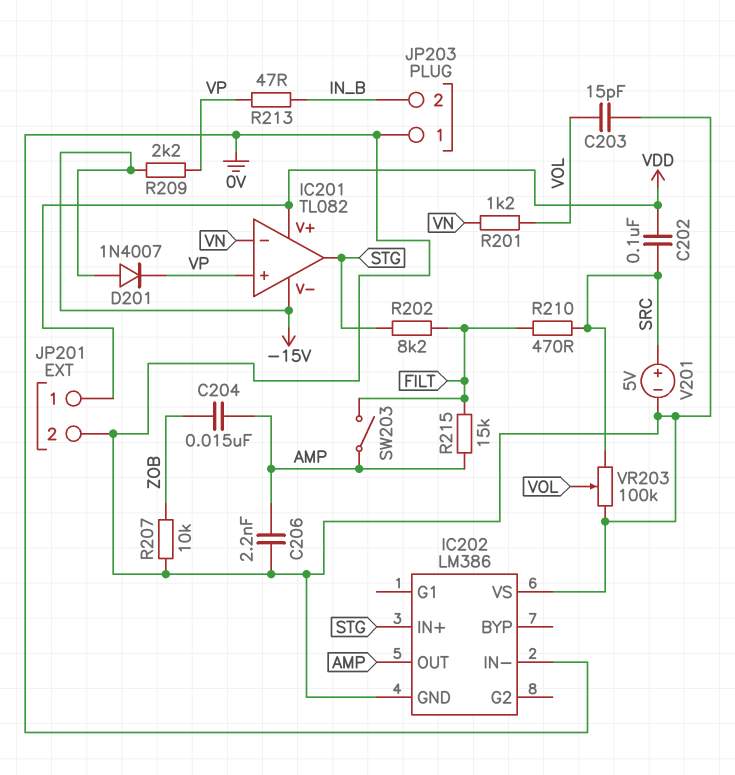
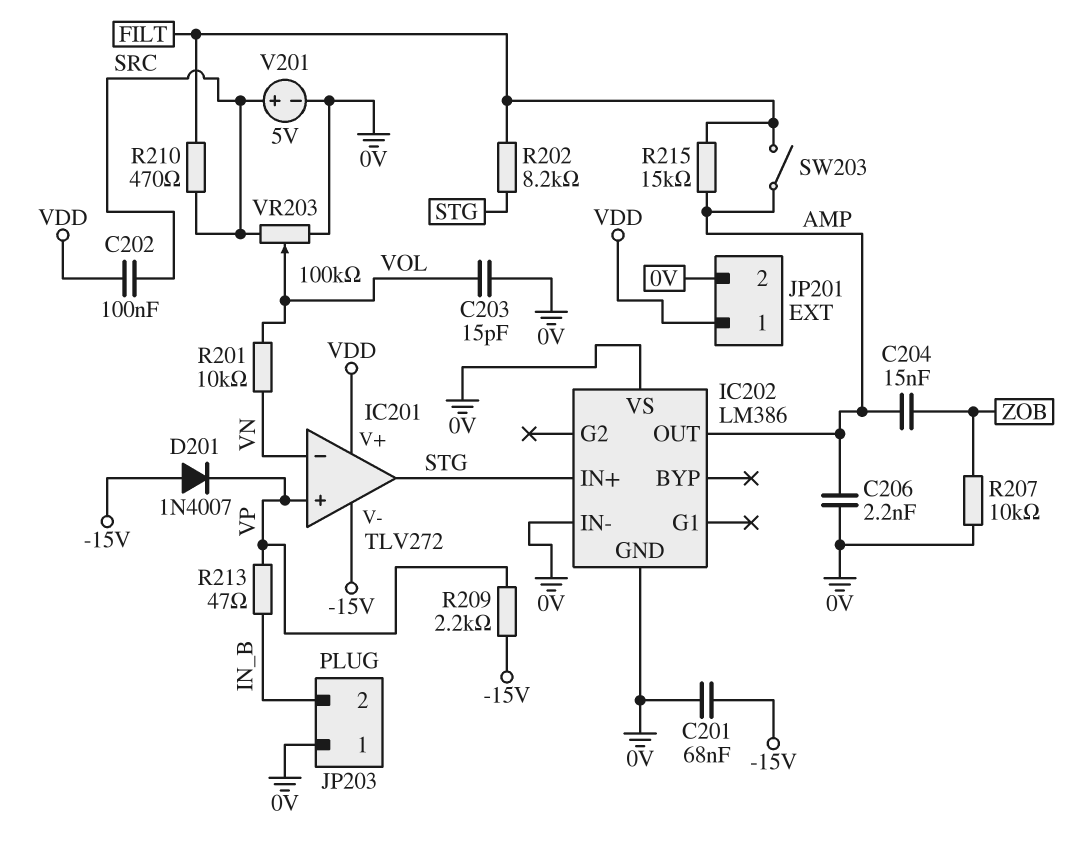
C201: none -> 68nF (-15V, 0V)
IC201: TL082 -> TLV272
R201: 1.2k (VN, VOL) -> 10k (VN, VOL)

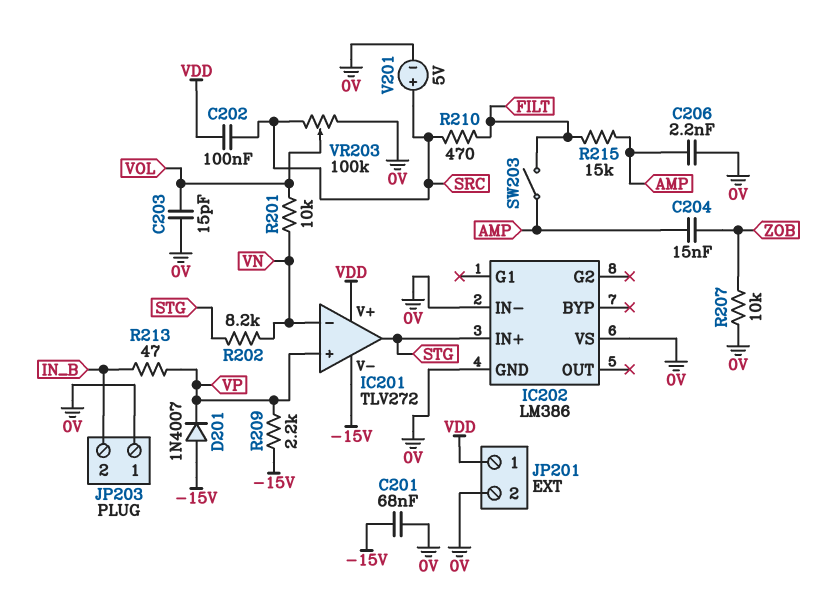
IC202 pin OUT: AMP -> none
R202: 8.2k (FILT, STG) -> 8.2k (STG, VN)

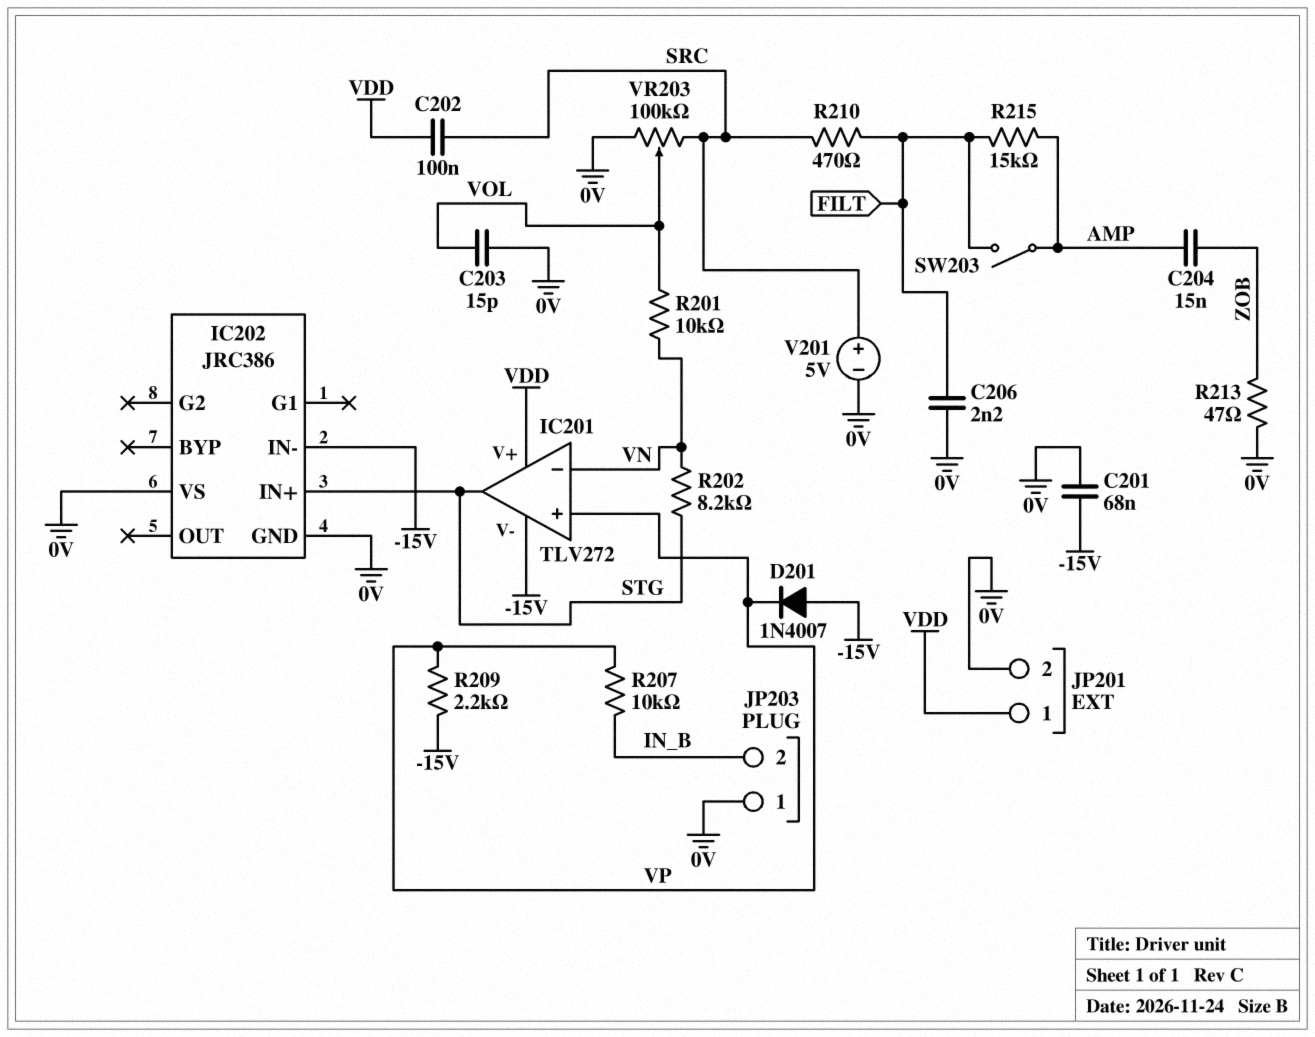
C206: 2.2nF (0V, AMP) -> 2.2nF (0V, FILT)
IC202: LM386 -> JRC386
IC202 pin IN-: 0V -> -15V
R207: 10k (0V, ZOB) -> 10k (IN_B, VP)
R213: 47 (IN_B, VP) -> 47 (0V, ZOB)

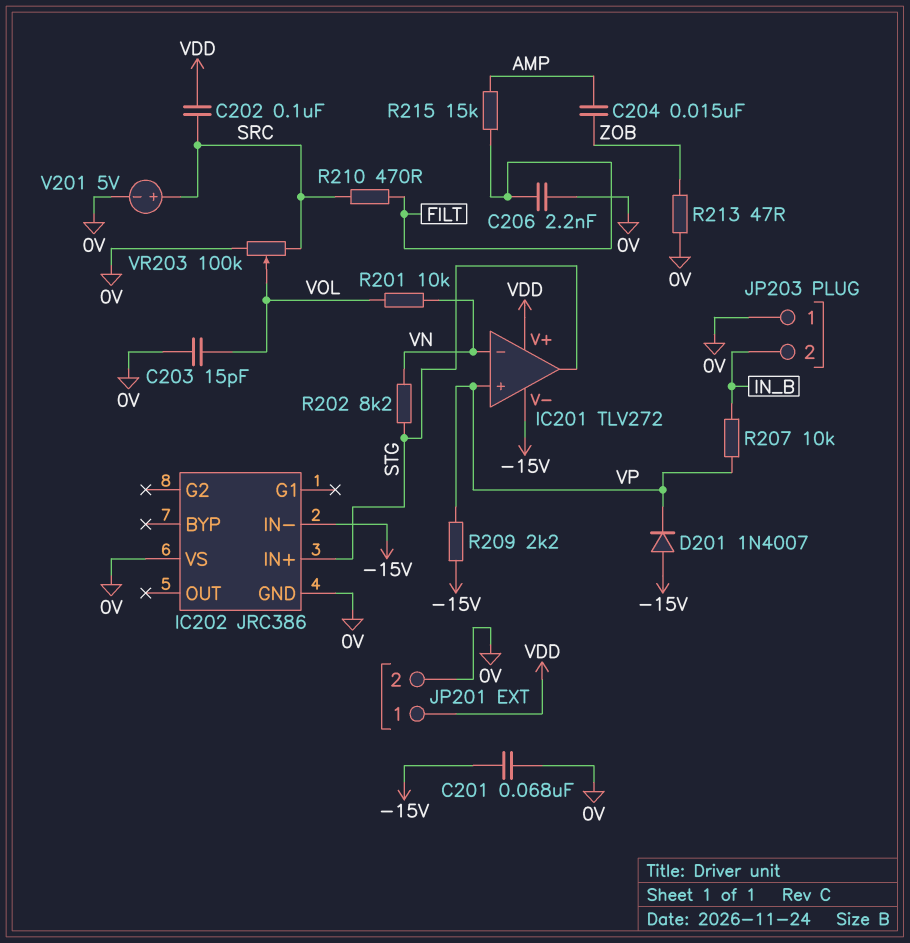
SW203: switch (AMP, FILT) -> none

